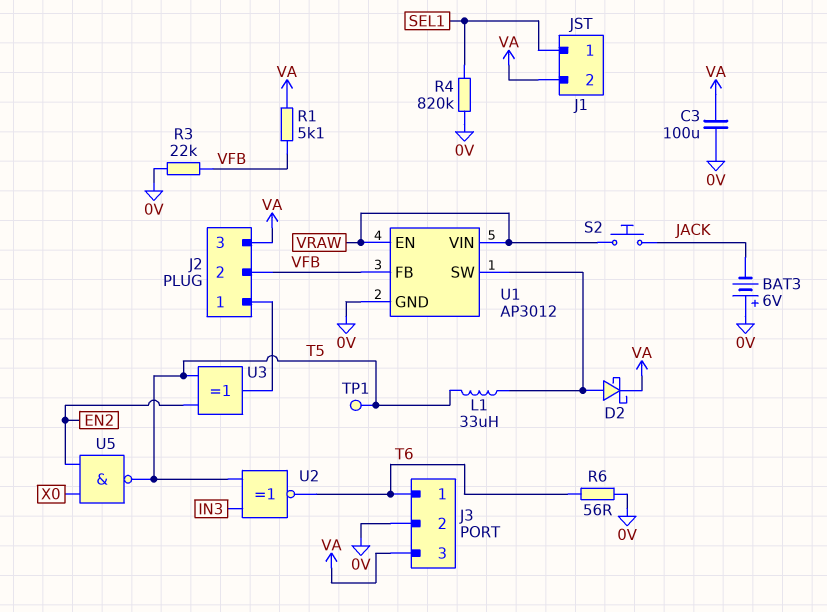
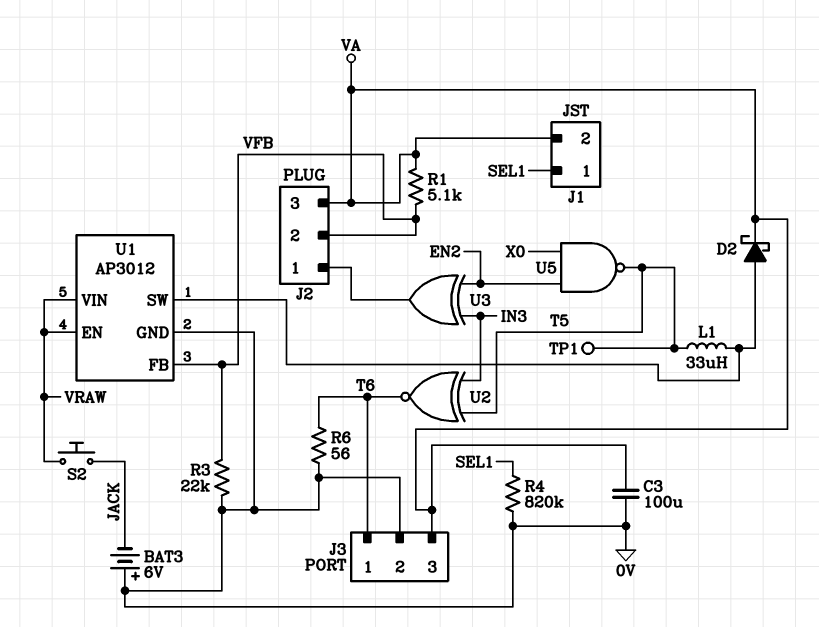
U3: XOR (in EN2, in T5, out J2/1) -> XOR (in EN2, in IN3, out J2/1)

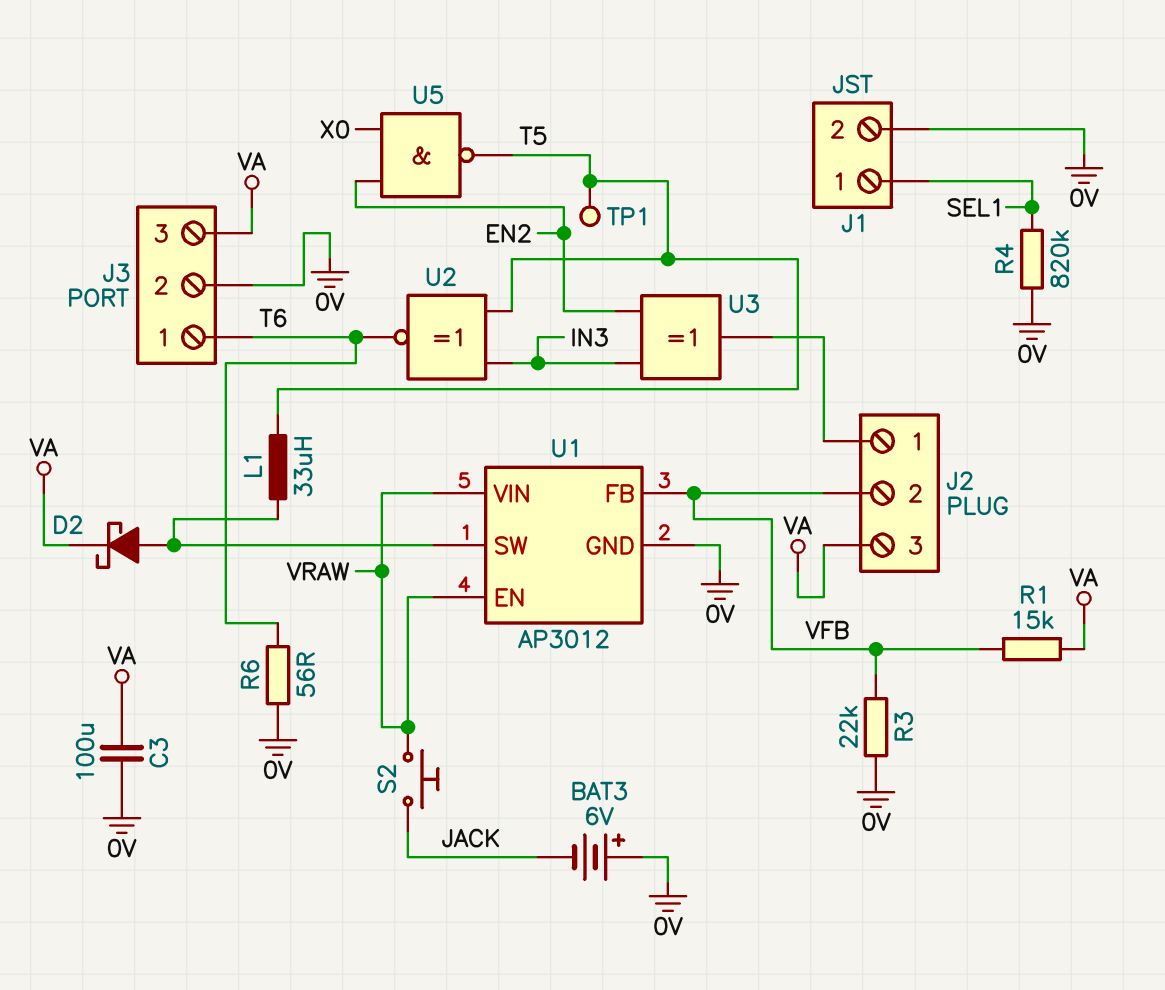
J1 pin 2: VA -> 0V
R1: 5.1k (VA, VFB) -> 15k (VA, VFB)

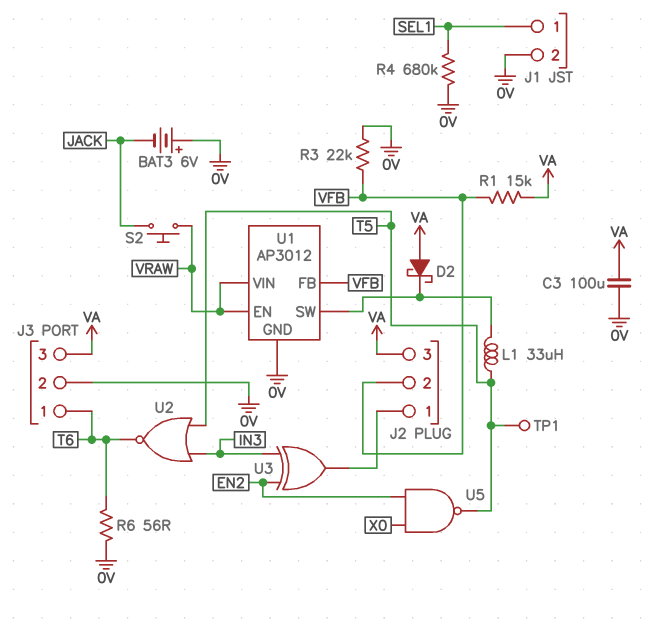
D2: schottky (A U1/SW, K VA) -> schottky (A VA, K U1/SW)
R4: 820k (0V, SEL1) -> 680k (0V, SEL1)
U2: XNOR (in IN3, in T5, out T6) -> NOR (in IN3, in T5, out T6)

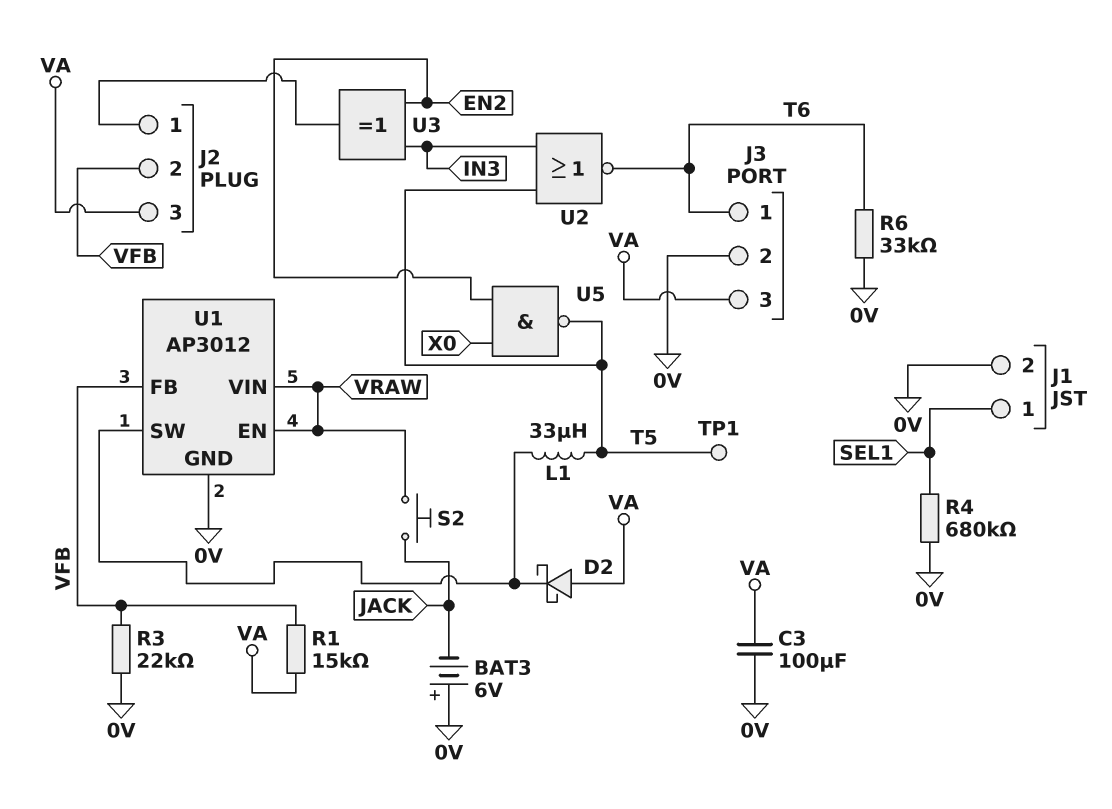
R6: 56 (0V, T6) -> 33k (0V, T6)

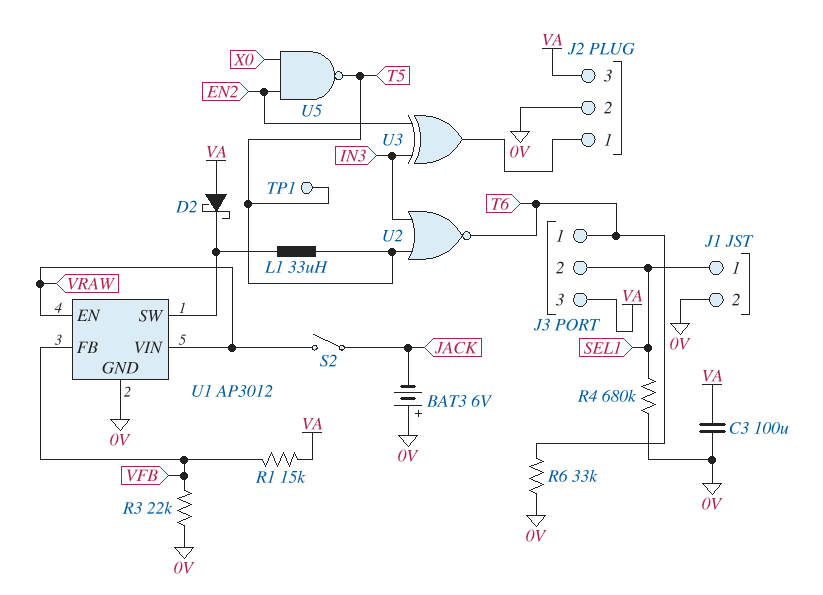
J2 pin 2: VFB -> 0V
J3 pin 2: 0V -> SEL1
S2: button (JACK, VRAW) -> switch (JACK, VRAW)

